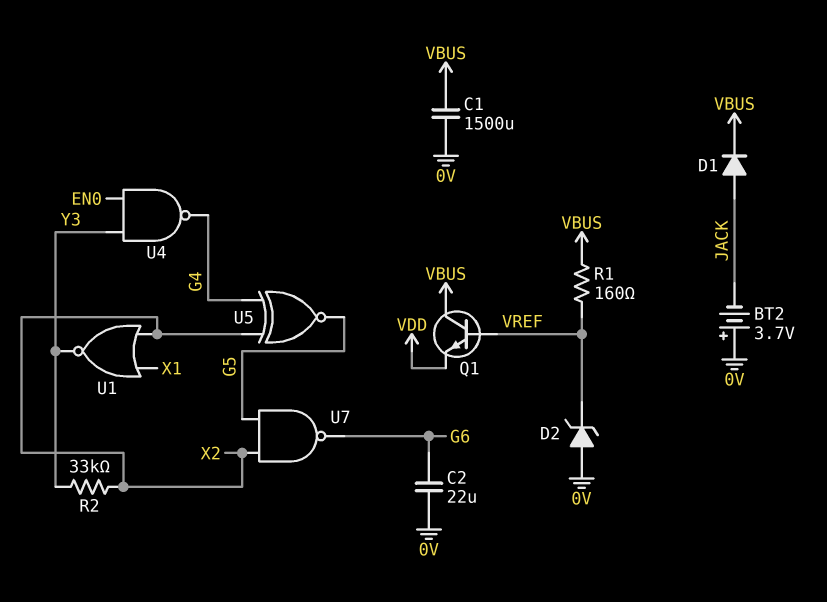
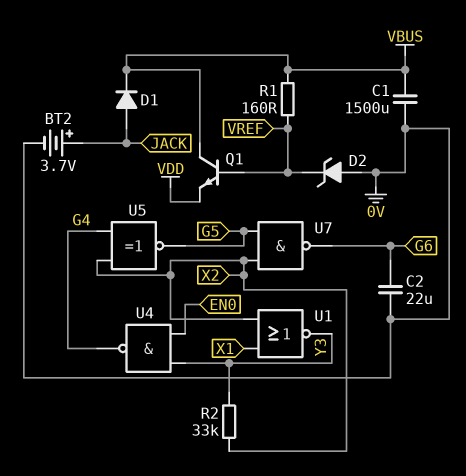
BT2: 3.7V (plus 0V, minus JACK) -> 3.7V (plus JACK, minus 0V)

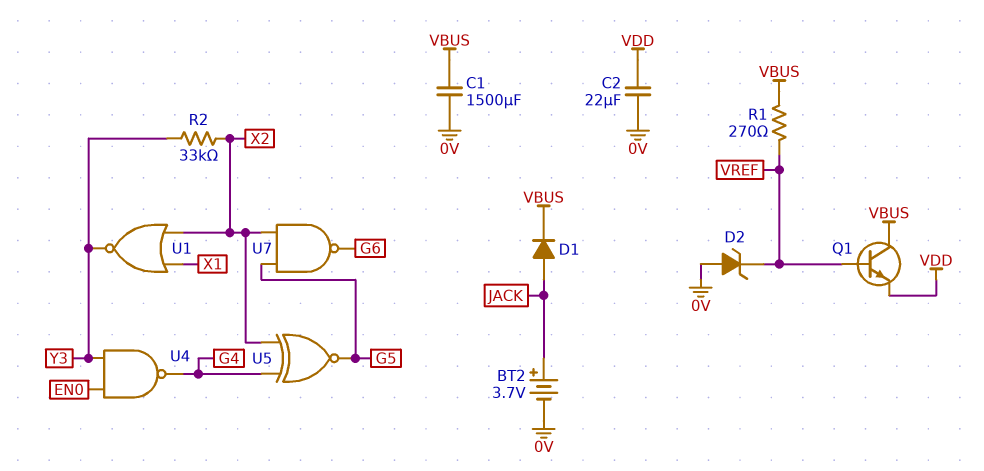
C2: 22uF (0V, G6) -> 22uF (0V, VDD)
R1: 160 (VBUS, VREF) -> 270 (VBUS, VREF)

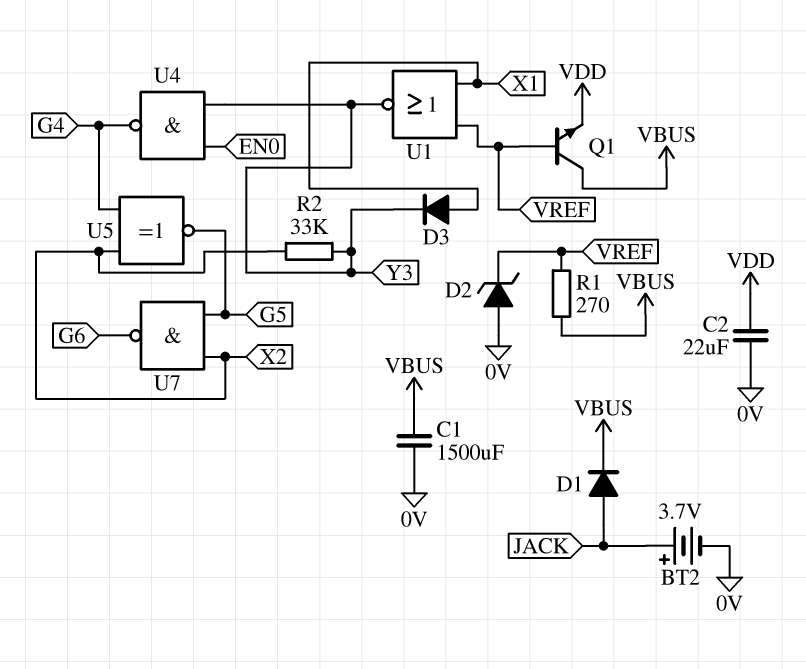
D3: none -> diode (A X1, K Y3)
U1: NOR (in X1, in X2, out Y3) -> NOR (in VREF, in X1, out Y3)

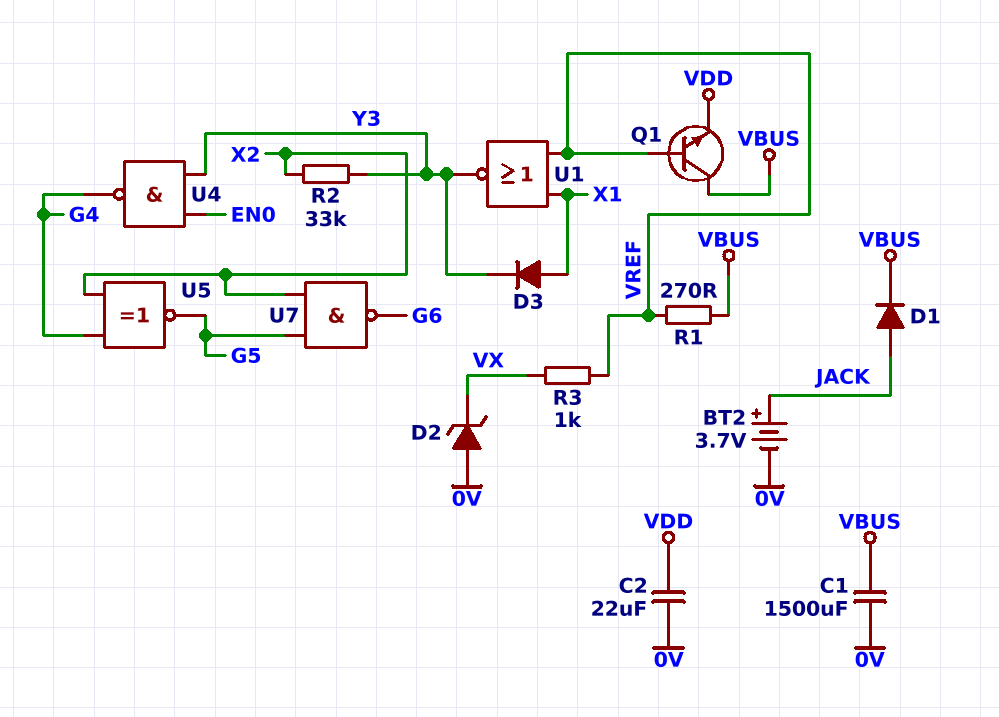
D2: zener (A 0V, K VREF) -> zener (A 0V, K VX)
R3: none -> 1k (VREF, VX)

